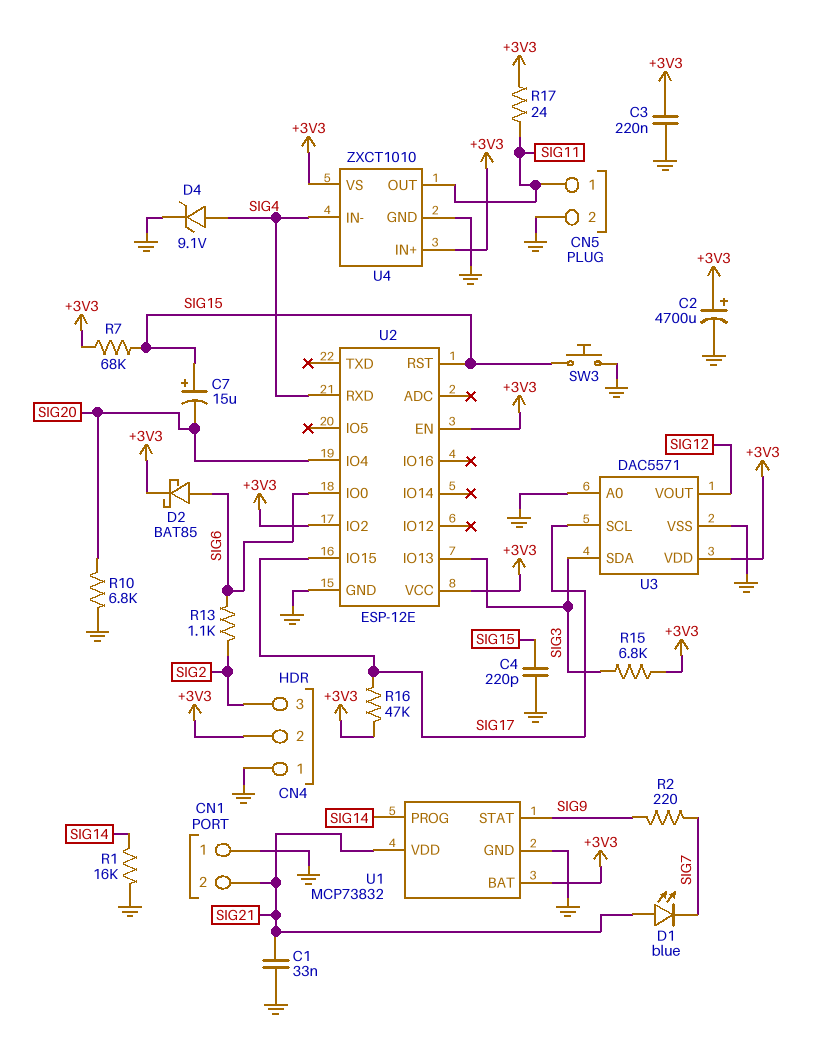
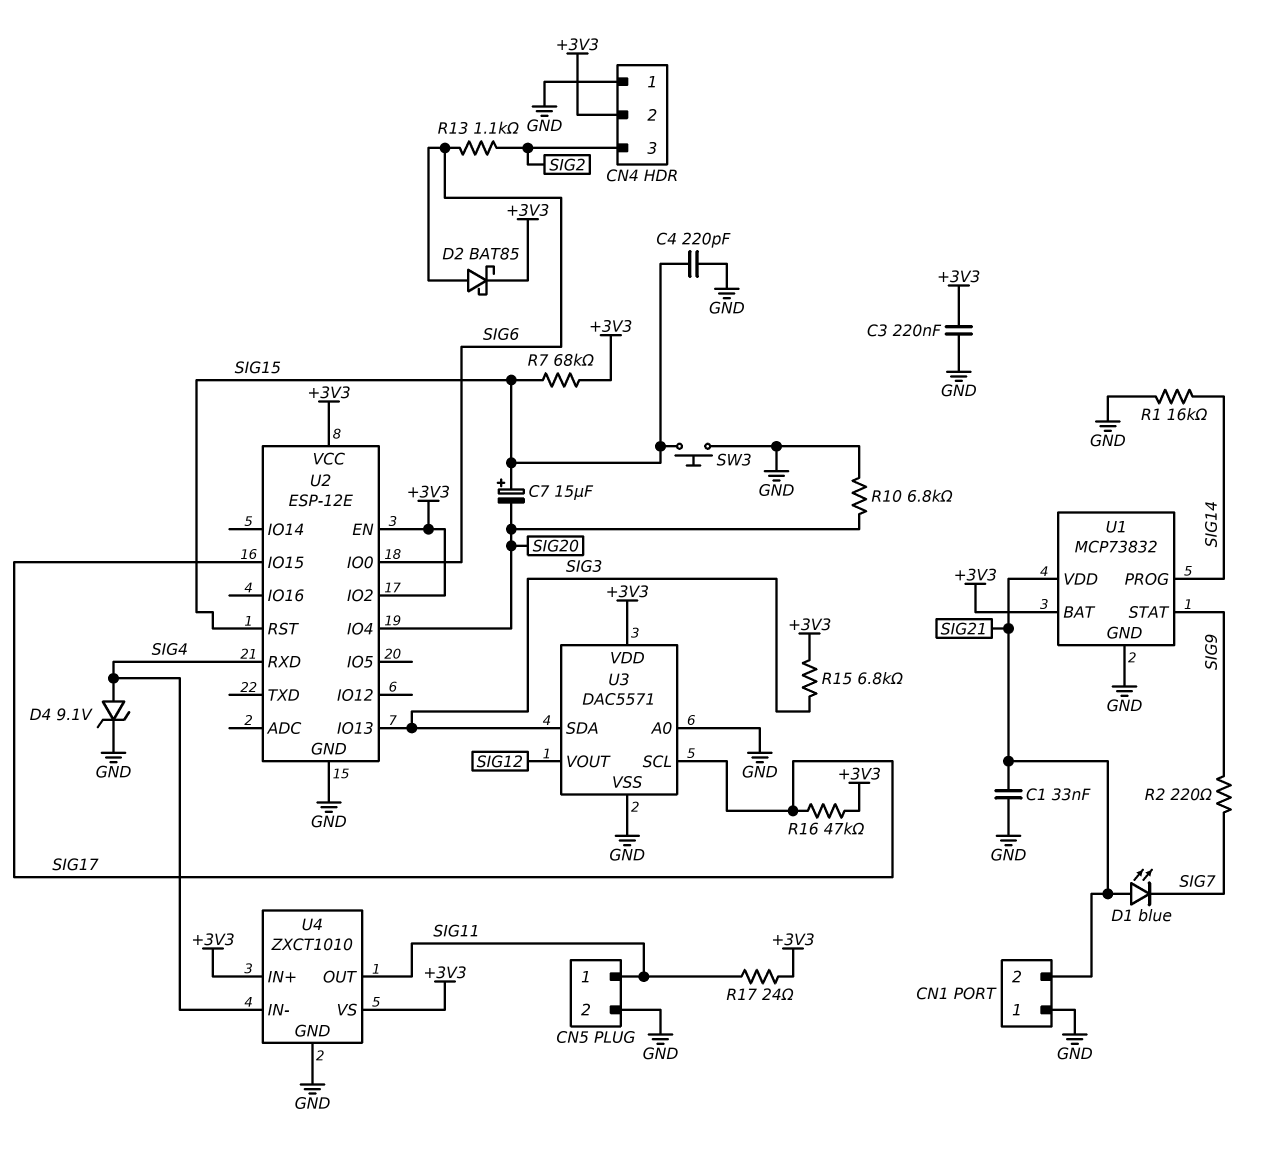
C2: 4700uF (plus +3V3, minus GND) -> none

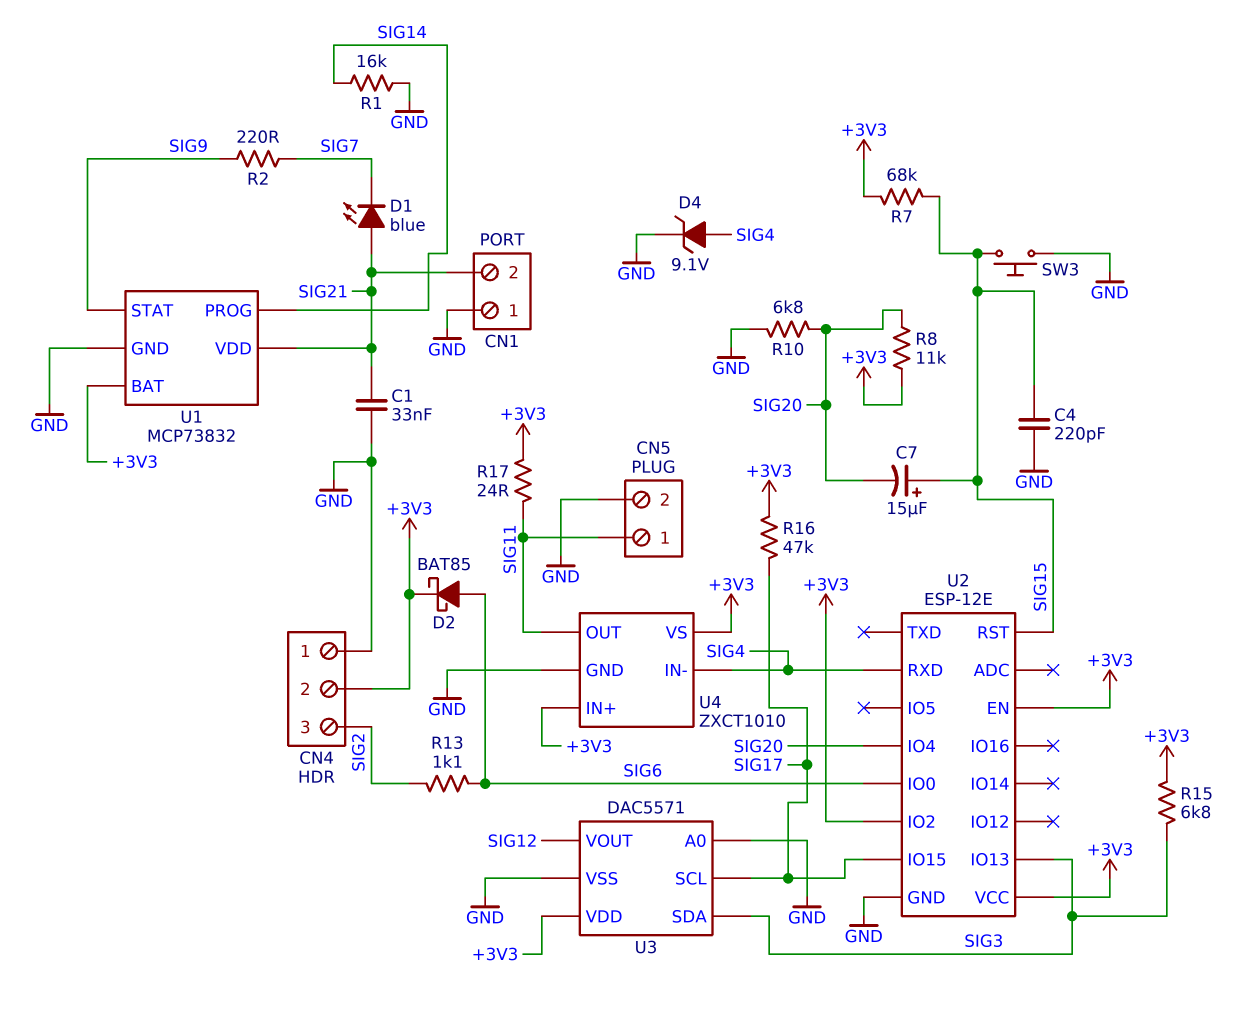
C3: 220nF (+3V3, GND) -> none
R8: none -> 11k (+3V3, SIG20)

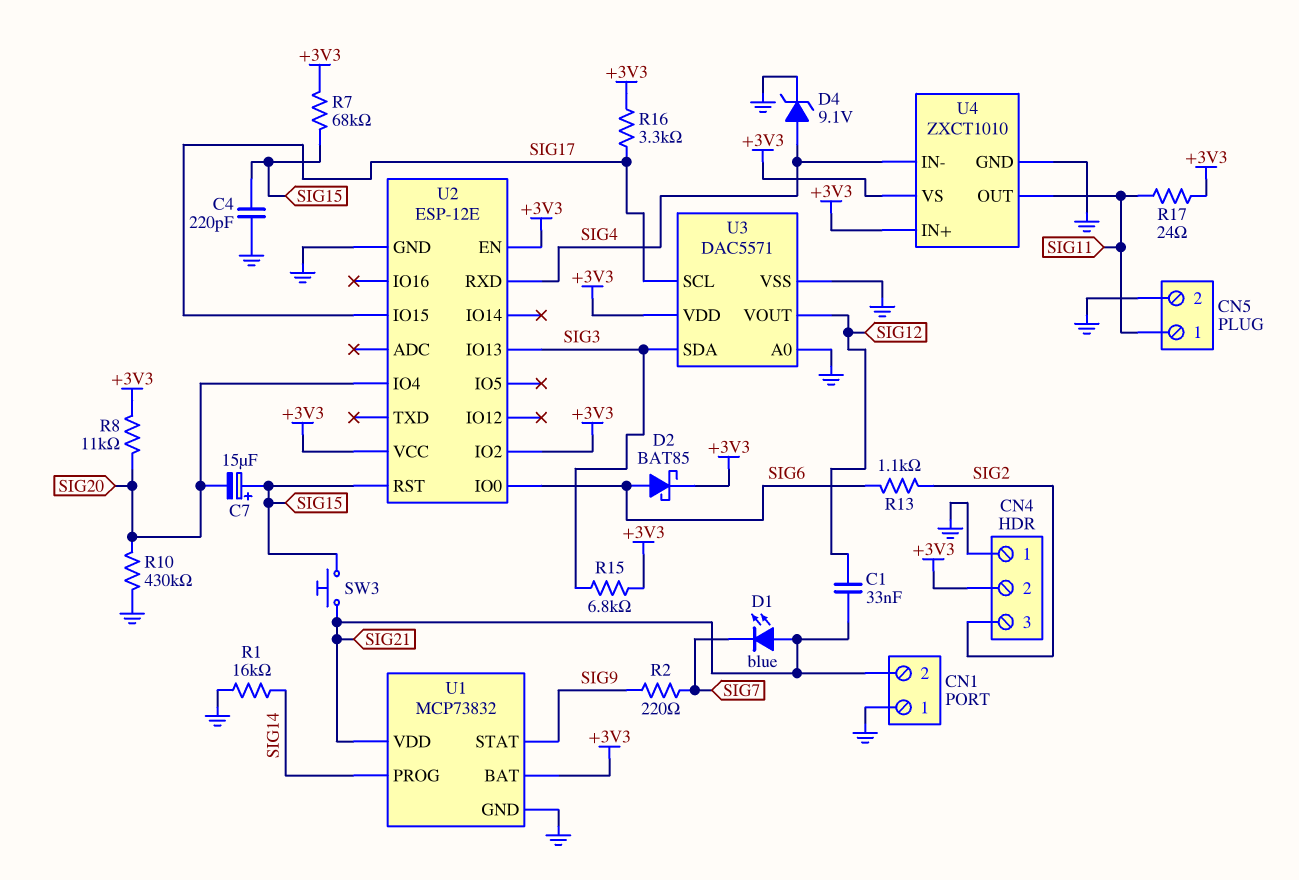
C1: 33nF (GND, SIG21) -> 33nF (SIG12, SIG21)
R10: 6.8k (GND, SIG20) -> 430k (GND, SIG20)
R16: 47k (+3V3, SIG17) -> 3.3k (+3V3, SIG17)
SW3: button (GND, SIG15) -> button (SIG15, SIG21)

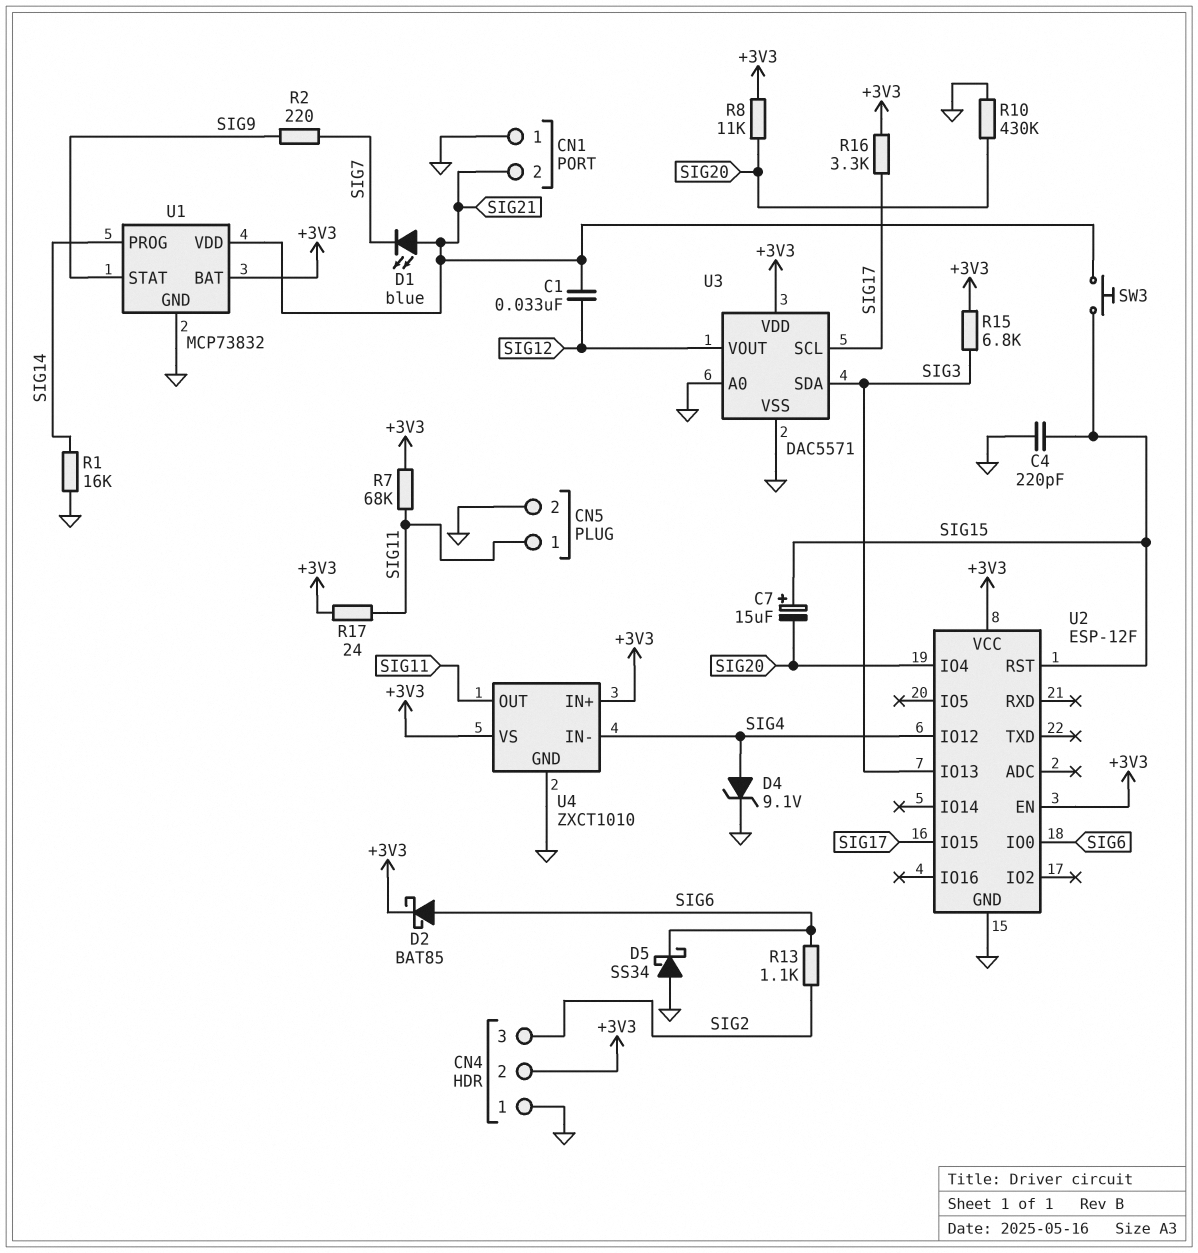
D5: none -> schottky SS34 (A GND, K SIG6)
R7: 68k (+3V3, SIG15) -> 68k (+3V3, SIG11)
U2: ESP-12E -> ESP-12F
U2 pin IO2: +3V3 -> none
U2 pin IO12: none -> SIG4
U2 pin RXD: SIG4 -> none

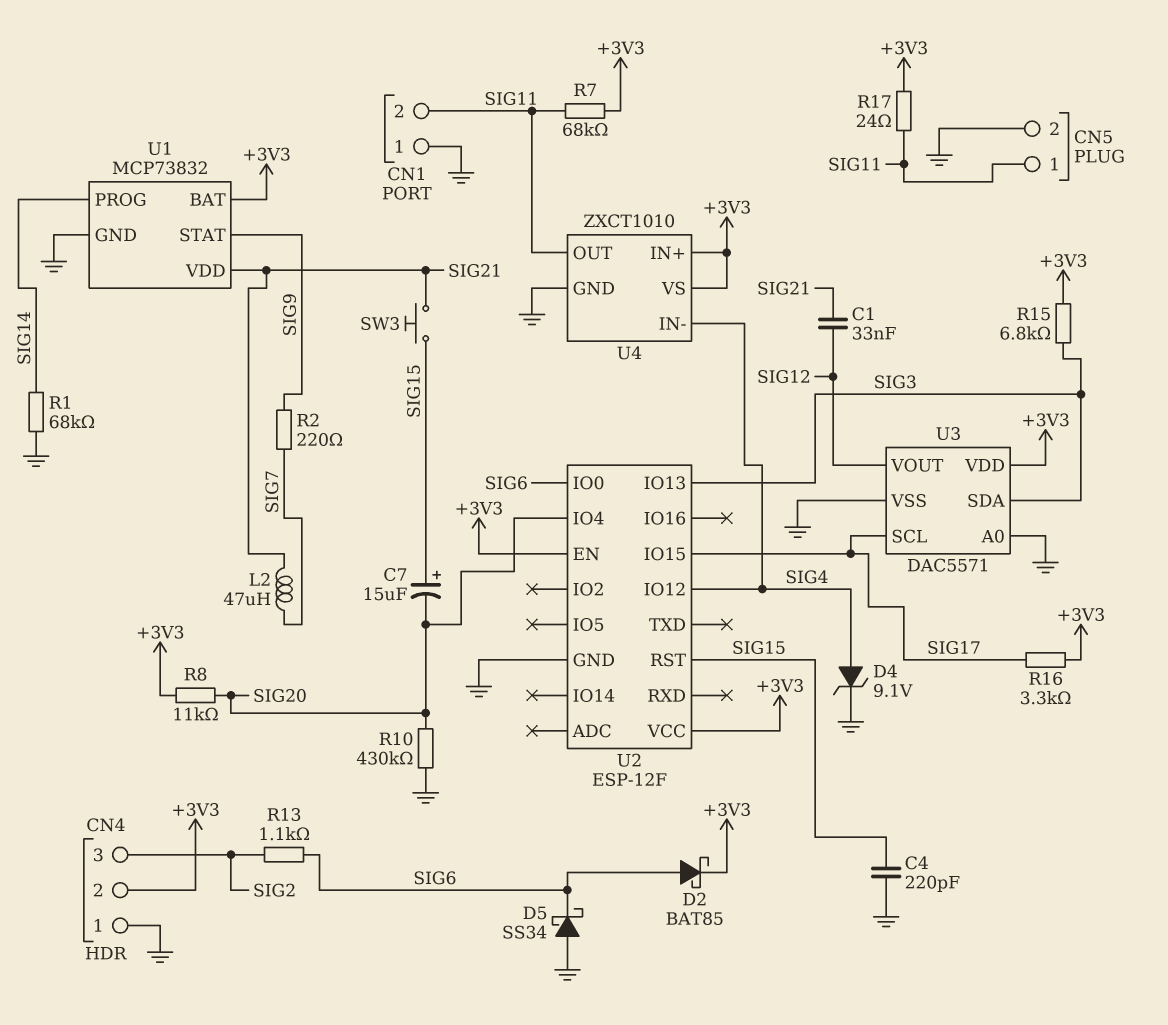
CN1 pin 2: SIG21 -> SIG11
D1: LED blue (A SIG21, K SIG7) -> none
L2: none -> 47uH (SIG7, SIG21)
R1: 16k (GND, SIG14) -> 68k (GND, SIG14)

